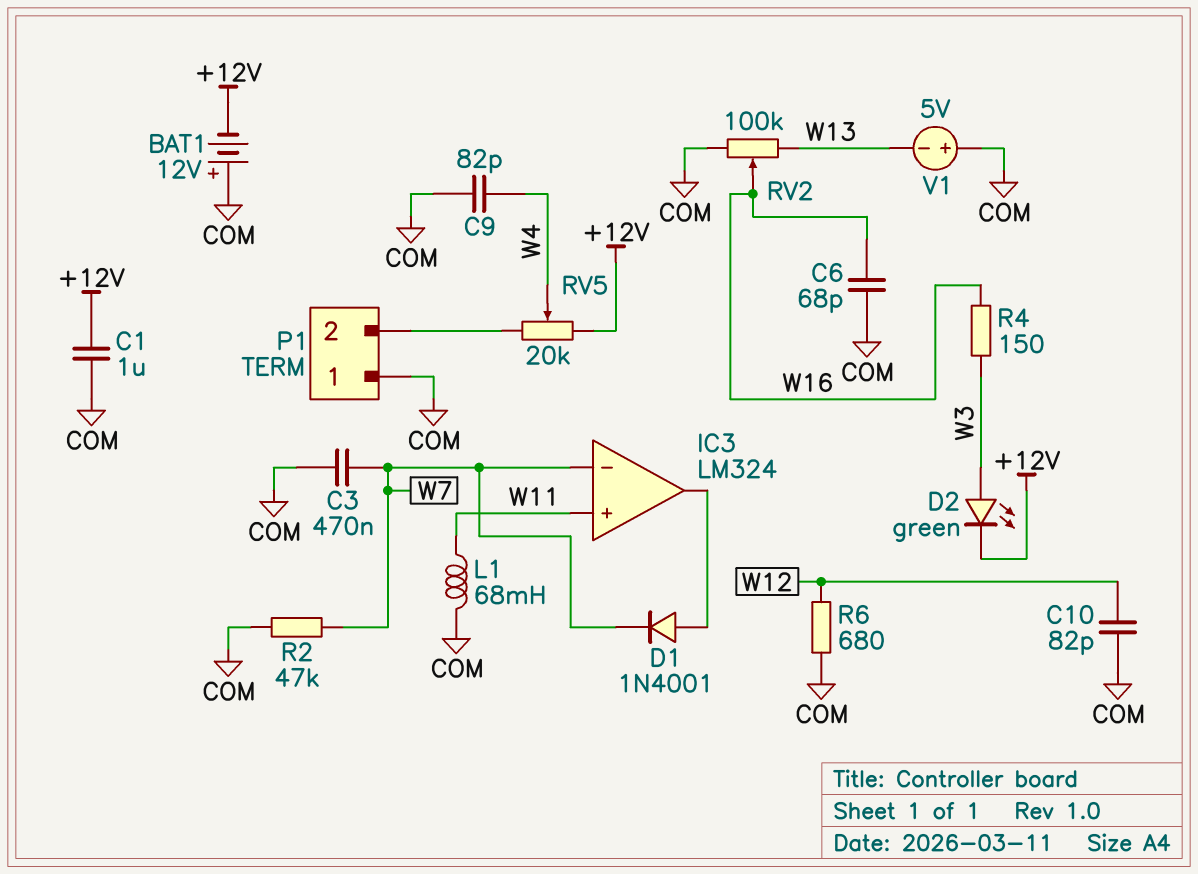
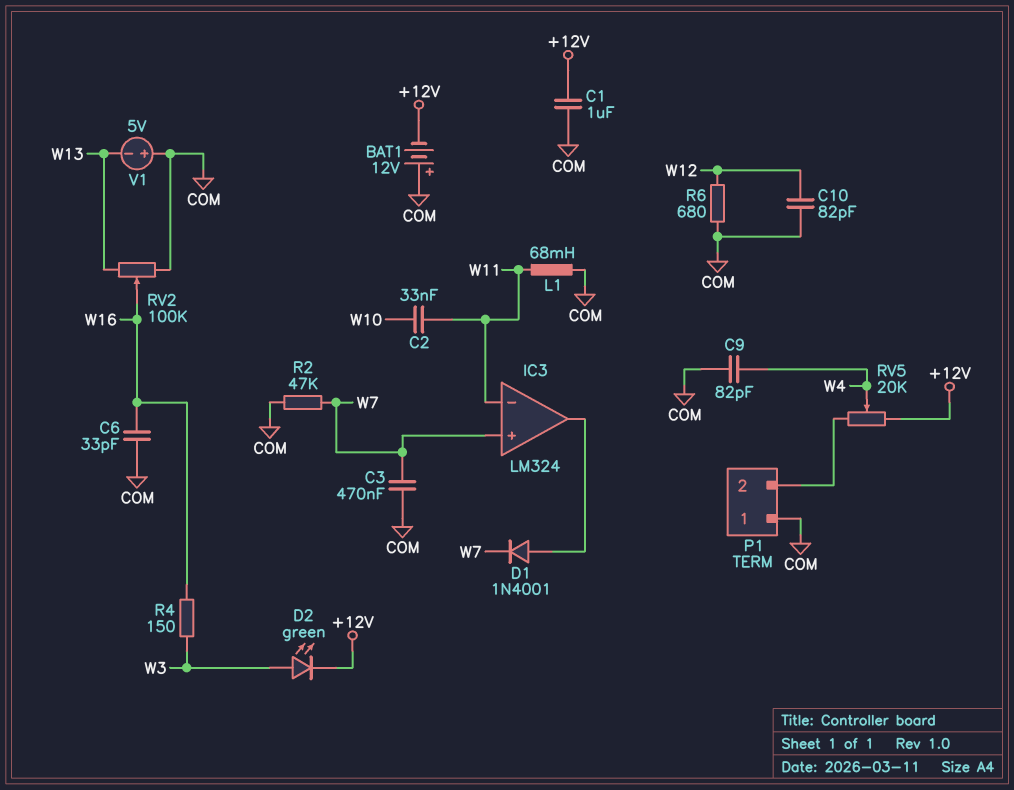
C2: none -> 33nF (W10, W11)
C6: 68pF (COM, W16) -> 33pF (COM, W16)
IC3 pin in+: W11 -> W7
IC3 pin in-: W7 -> W11

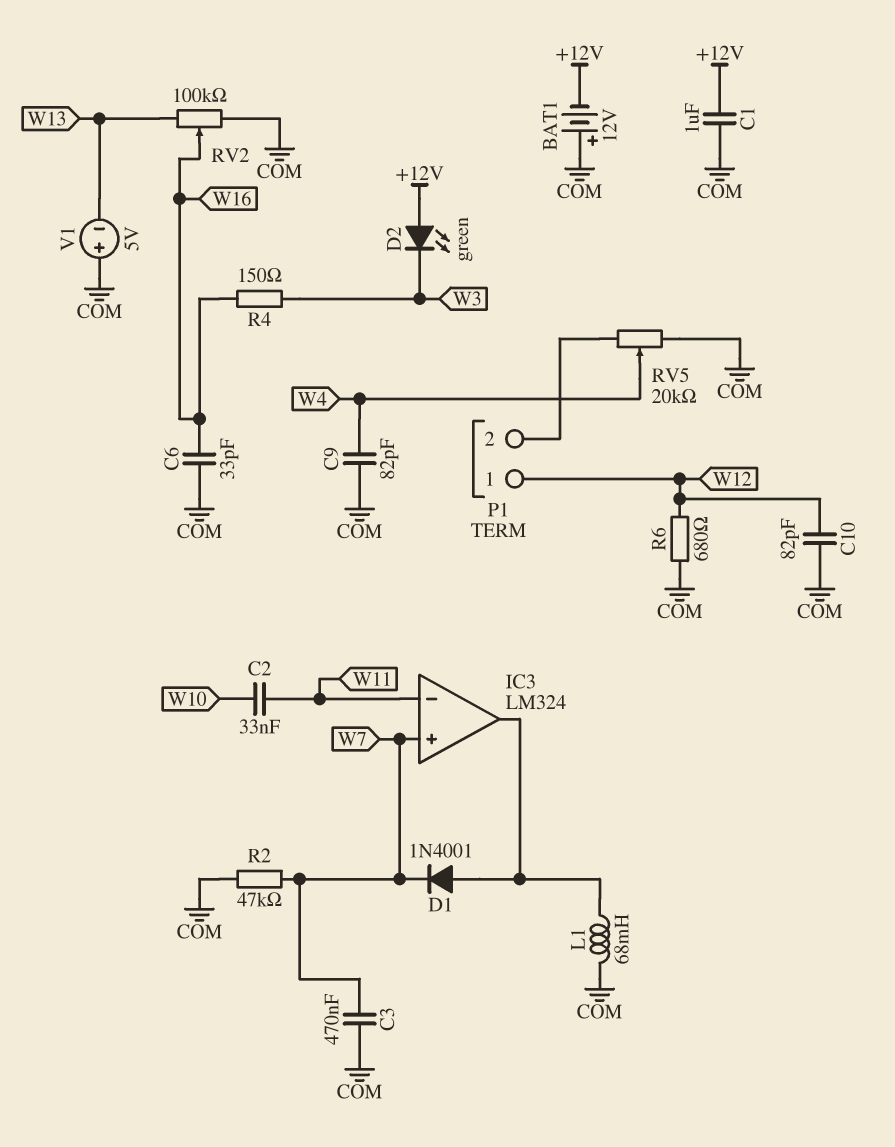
D2: LED green (A W3, K +12V) -> LED green (A +12V, K W3)
L1: 68mH (COM, W11) -> 68mH (COM, IC3/out)
P1 pin 1: COM -> W12
RV5: 20k (+12V, P1/2, wiper W4) -> 20k (COM, P1/2, wiper W4)

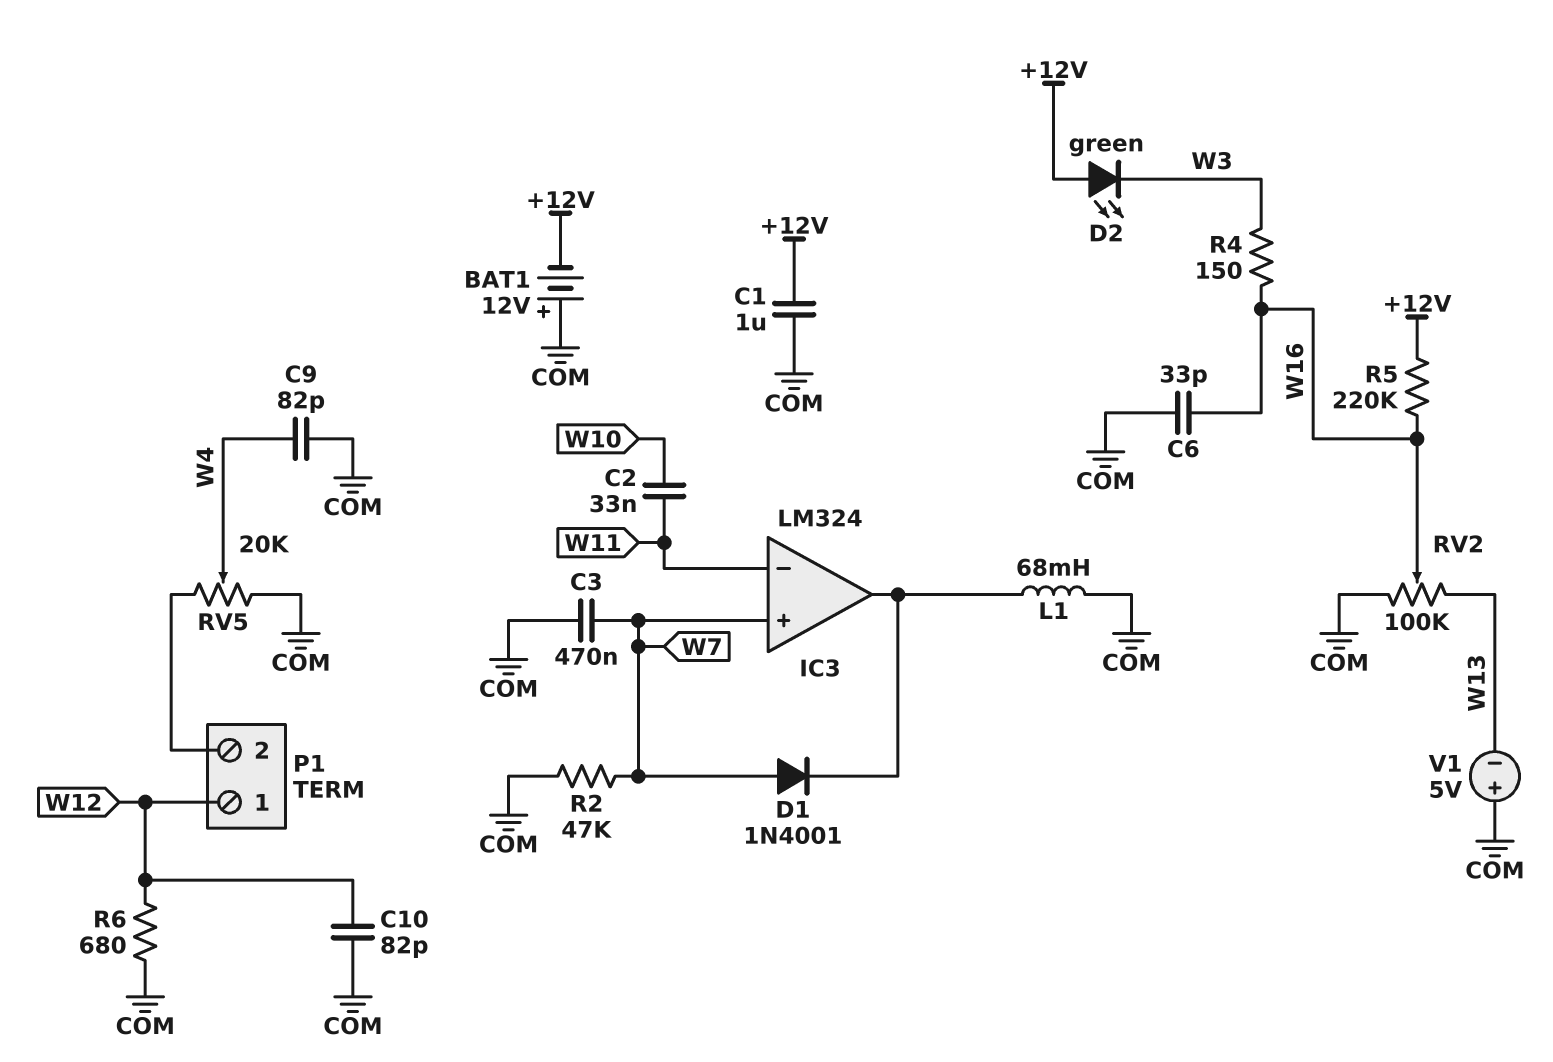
D1: diode 1N4001 (A IC3/out, K W7) -> diode 1N4001 (A W7, K IC3/out)
R5: none -> 220k (+12V, W16)

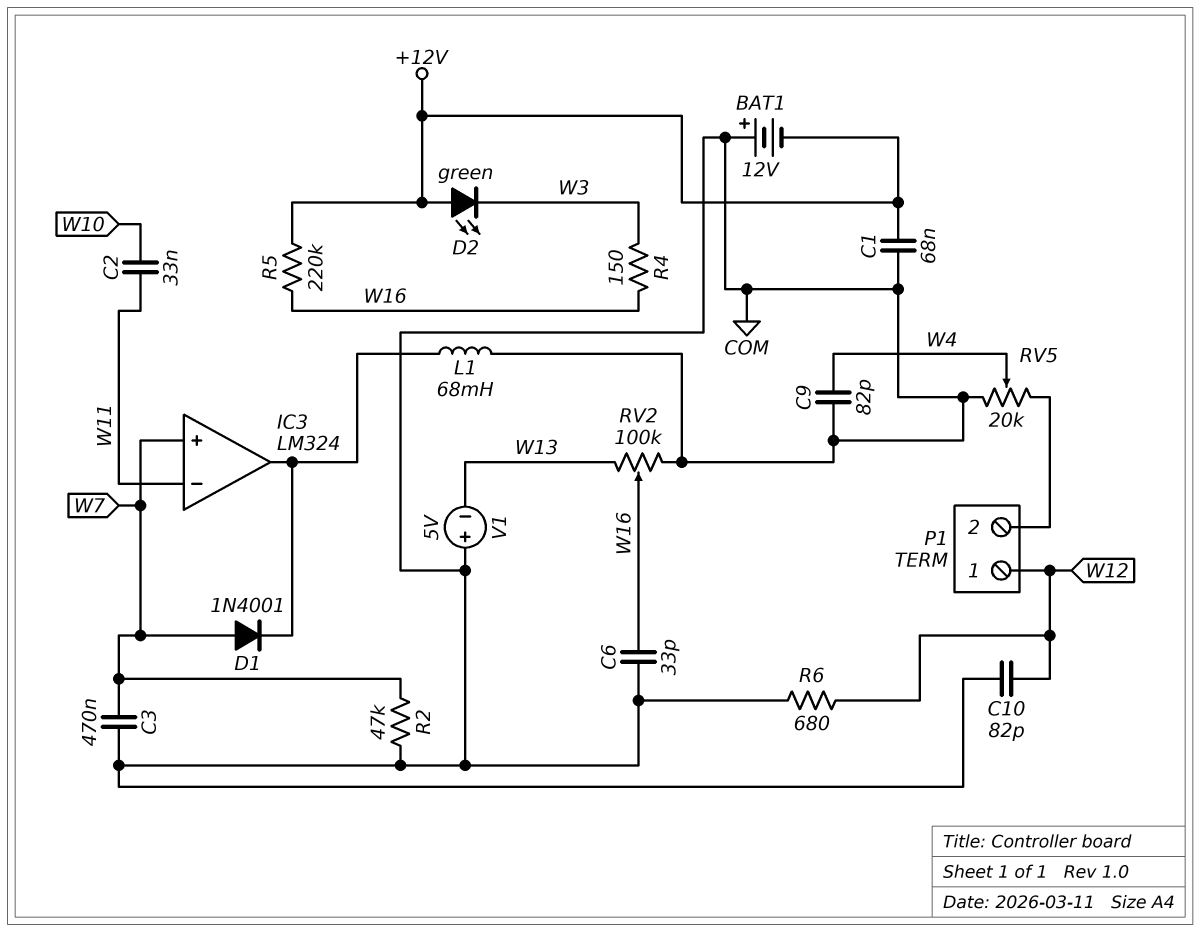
C1: 1uF (+12V, COM) -> 68nF (+12V, COM)

